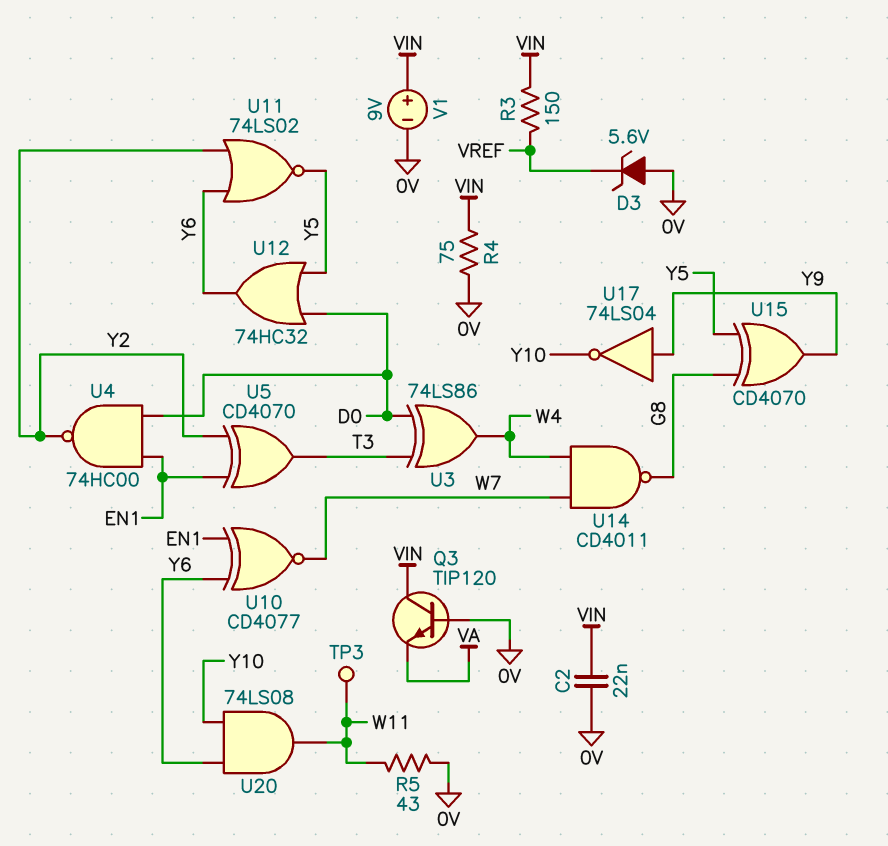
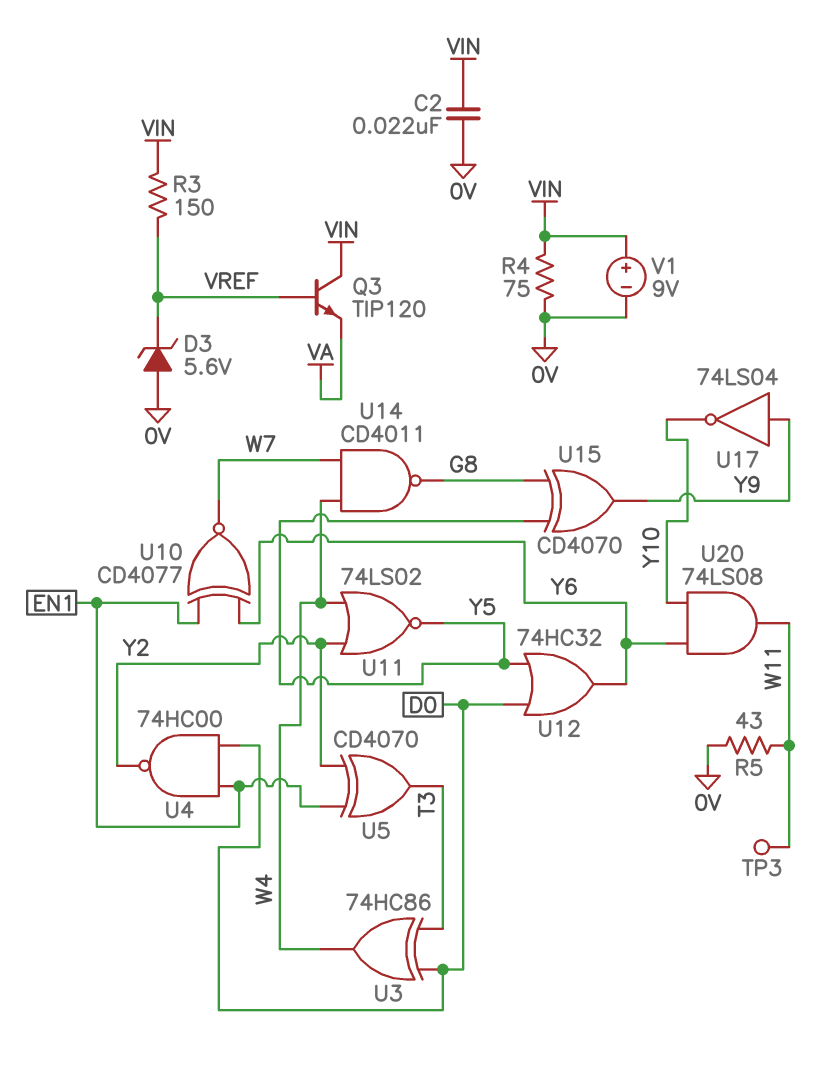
Q3: NPN TIP120 (B 0V, C VIN, E VA) -> NPN TIP120 (B VREF, C VIN, E VA)
U3: XOR 74LS86 (in D0, in T3, out W4) -> XOR 74HC86 (in D0, in T3, out W4)
U11: NOR 74LS02 (in Y2, in Y6, out Y5) -> NOR 74LS02 (in W4, in Y2, out Y5)

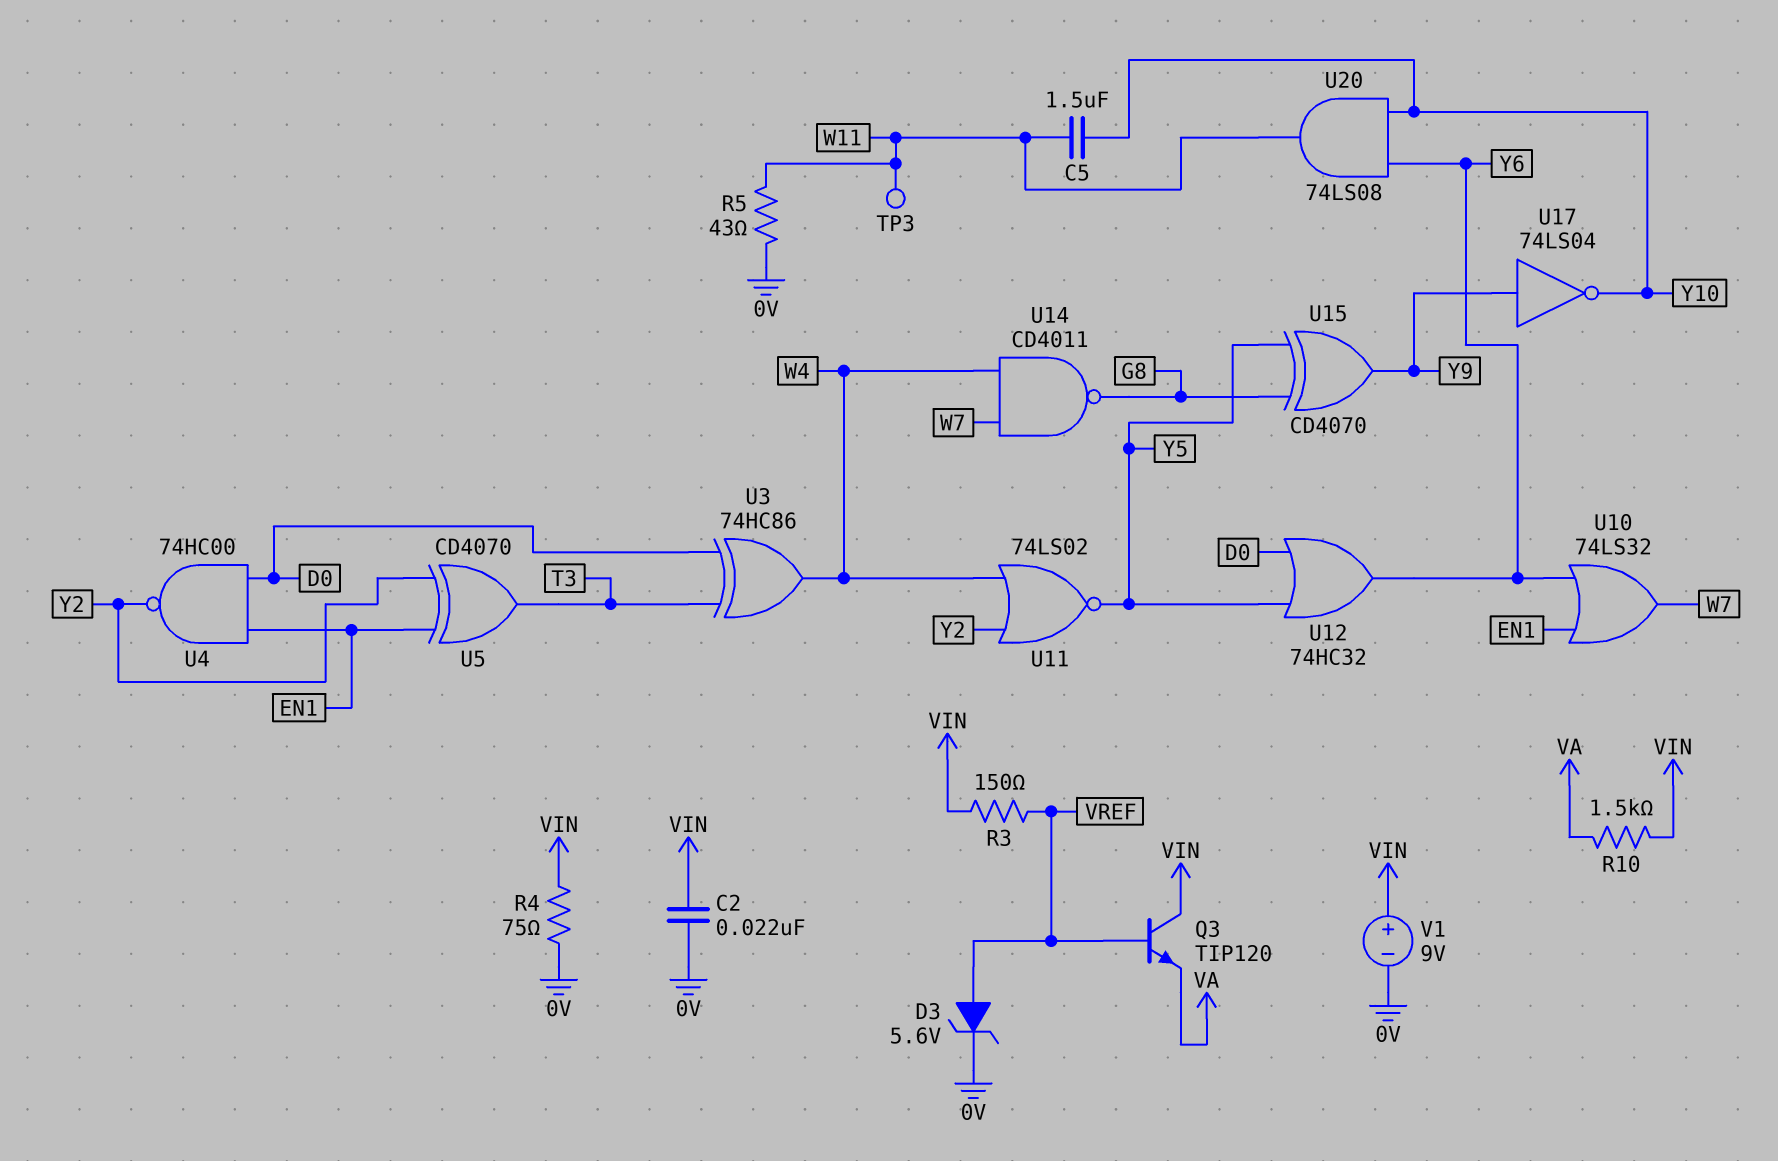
C5: none -> 1.5uF (W11, Y10)
D3: zener 5.6V (A 0V, K VREF) -> zener 5.6V (A VREF, K 0V)
R10: none -> 1.5k (VA, VIN)
U10: XNOR CD4077 (in EN1, in Y6, out W7) -> OR 74LS32 (in EN1, in Y6, out W7)

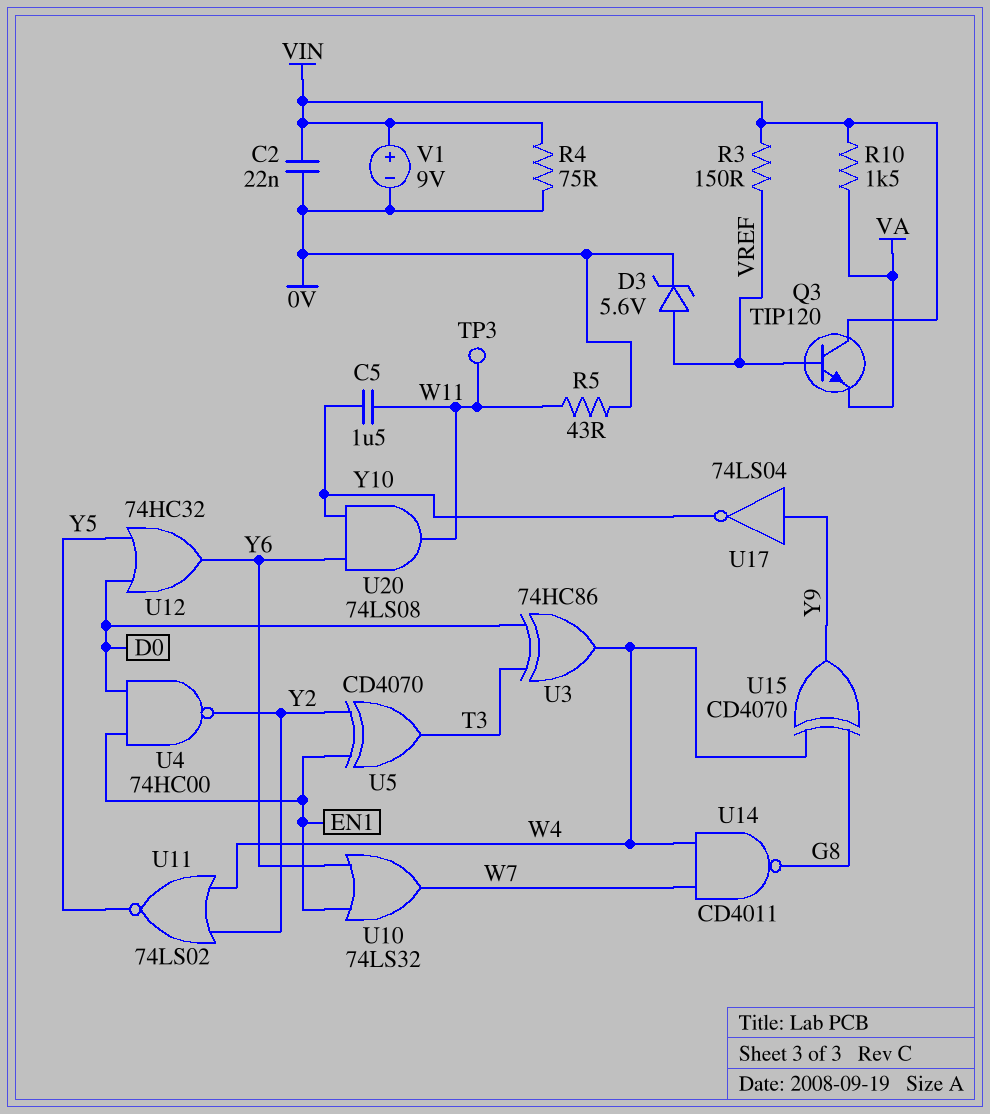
U15: XOR CD4070 (in G8, in Y5, out Y9) -> XOR CD4070 (in G8, in W4, out Y9)

